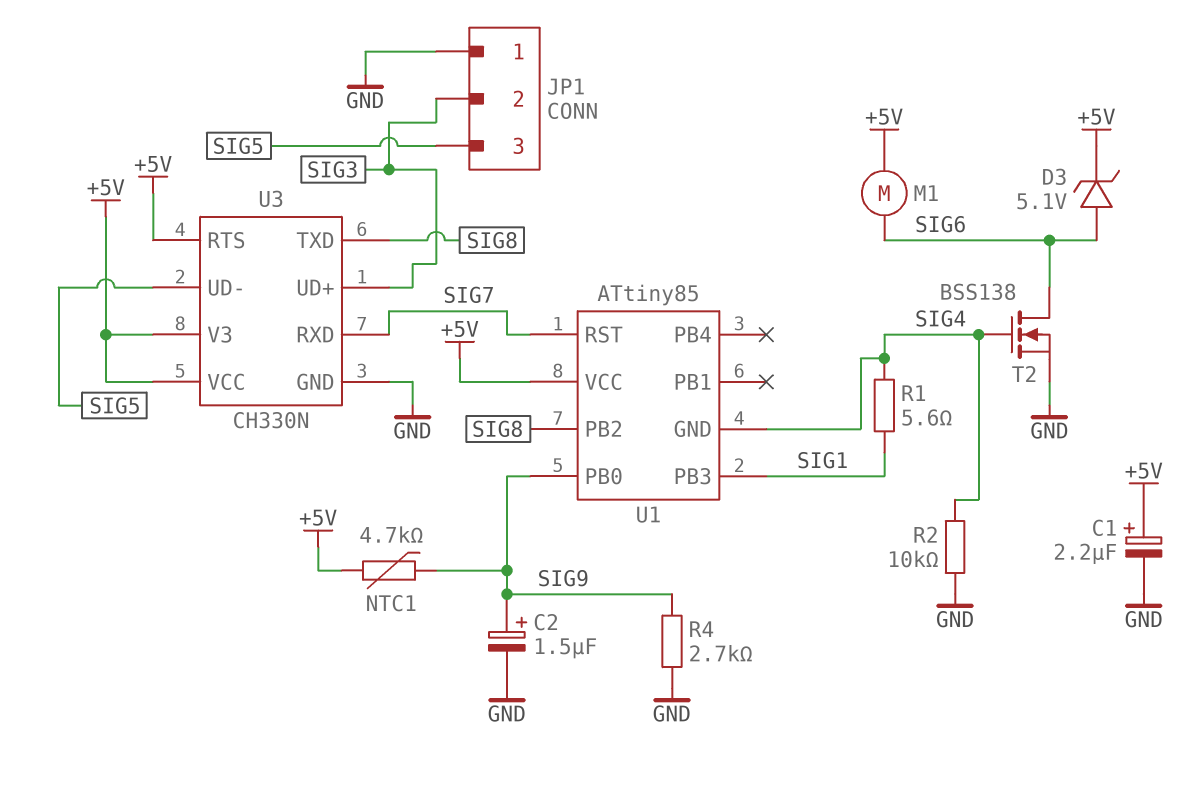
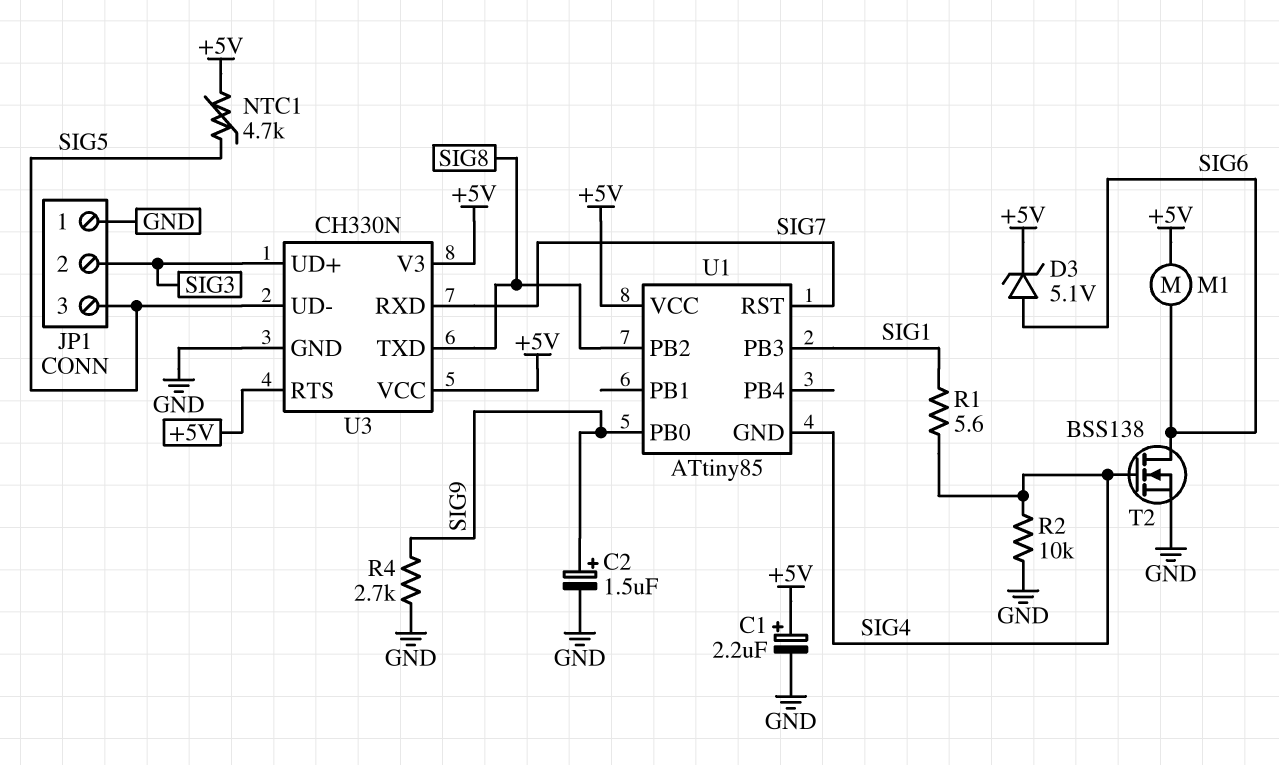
NTC1: 4.7k (+5V, SIG9) -> 4.7k (+5V, SIG5)

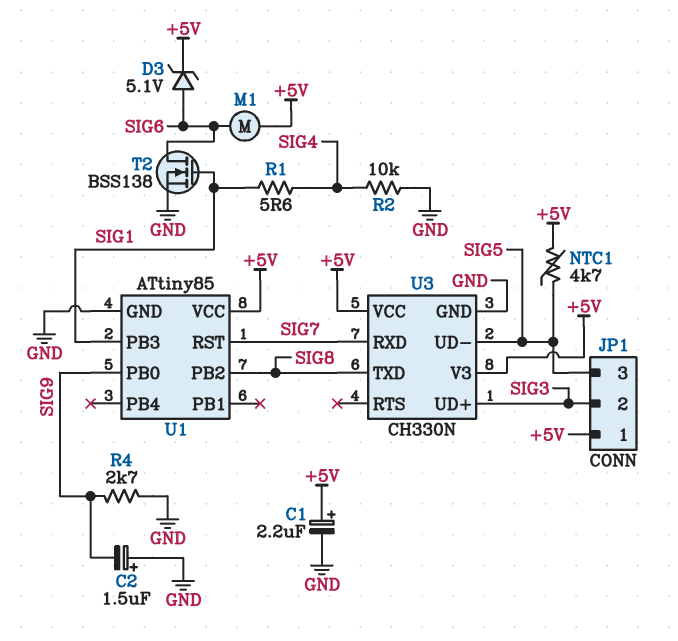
C2: 1.5uF (plus SIG9, minus GND) -> 1.5uF (plus GND, minus SIG9)
JP1 pin 1: GND -> +5V
T2: NMOS BSS138 (G SIG4, D SIG6, S GND) -> NMOS BSS138 (G SIG1, D SIG6, S GND)
U1 pin GND: SIG4 -> GND
U3 pin RTS: +5V -> none

